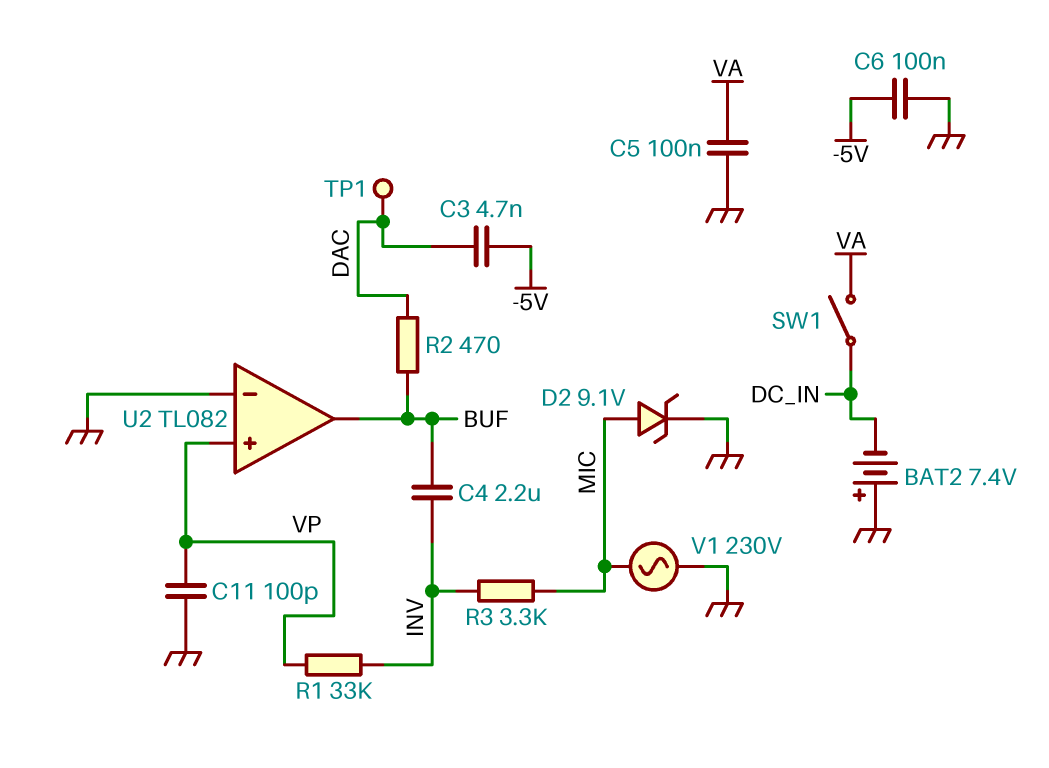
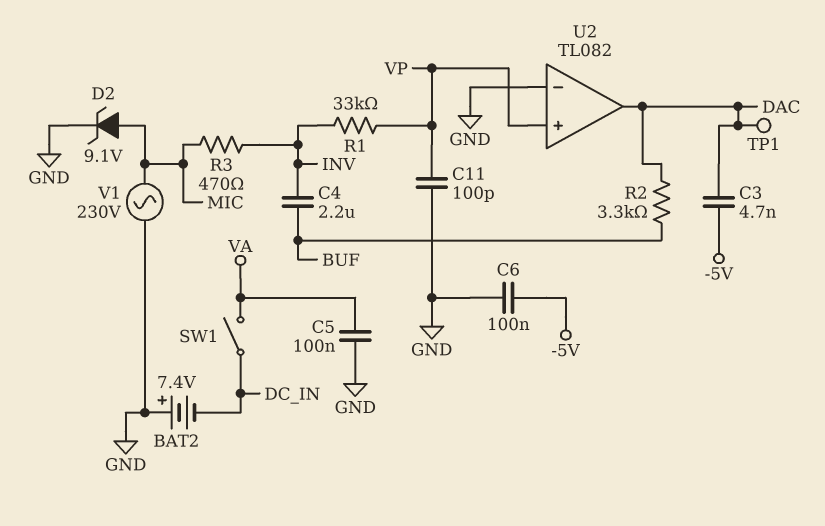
R2: 470 (BUF, DAC) -> 3.3k (BUF, DAC)
R3: 3.3k (INV, MIC) -> 470 (INV, MIC)
U2 pin out: BUF -> DAC

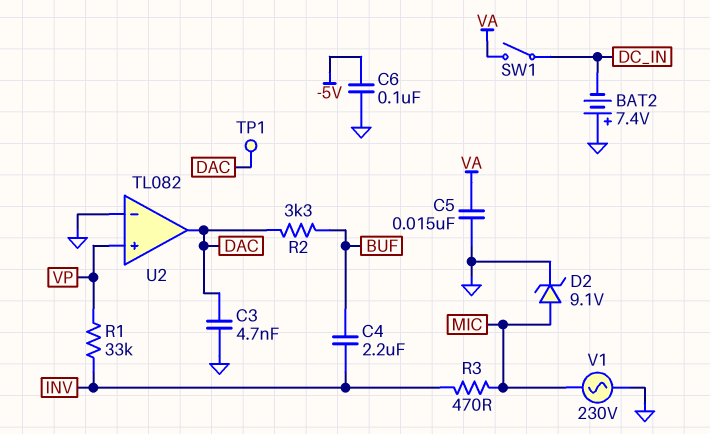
C3: 4.7nF (-5V, DAC) -> 4.7nF (DAC, GND)
C5: 100nF (GND, VA) -> 15nF (GND, VA)
C11: 100pF (GND, VP) -> none

